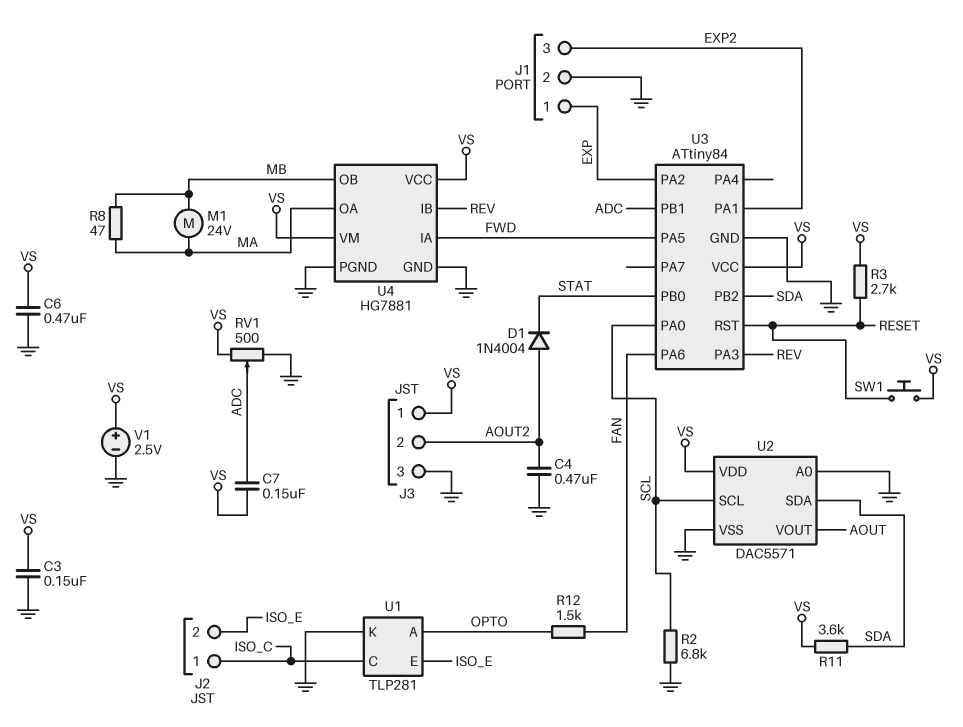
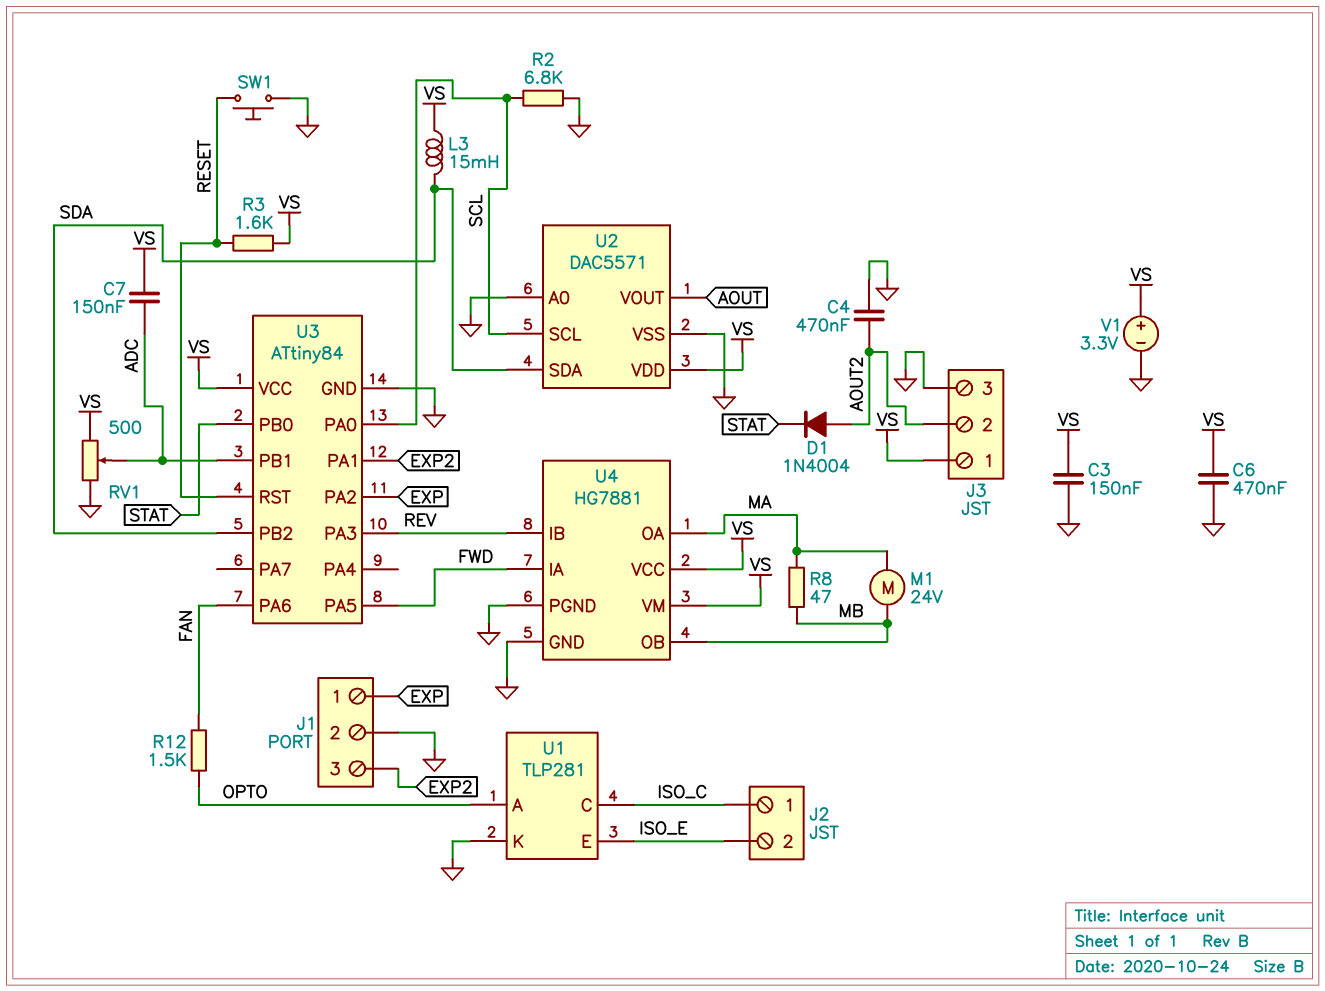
L3: none -> 15mH (SDA, VS)
R3: 2.7k (RESET, VS) -> 1.6k (RESET, VS)
R11: 3.6k (SDA, VS) -> none
SW1: button (RESET, VS) -> button (GND, RESET)
V1: 2.5V (plus VS, minus GND) -> 3.3V (plus VS, minus GND)

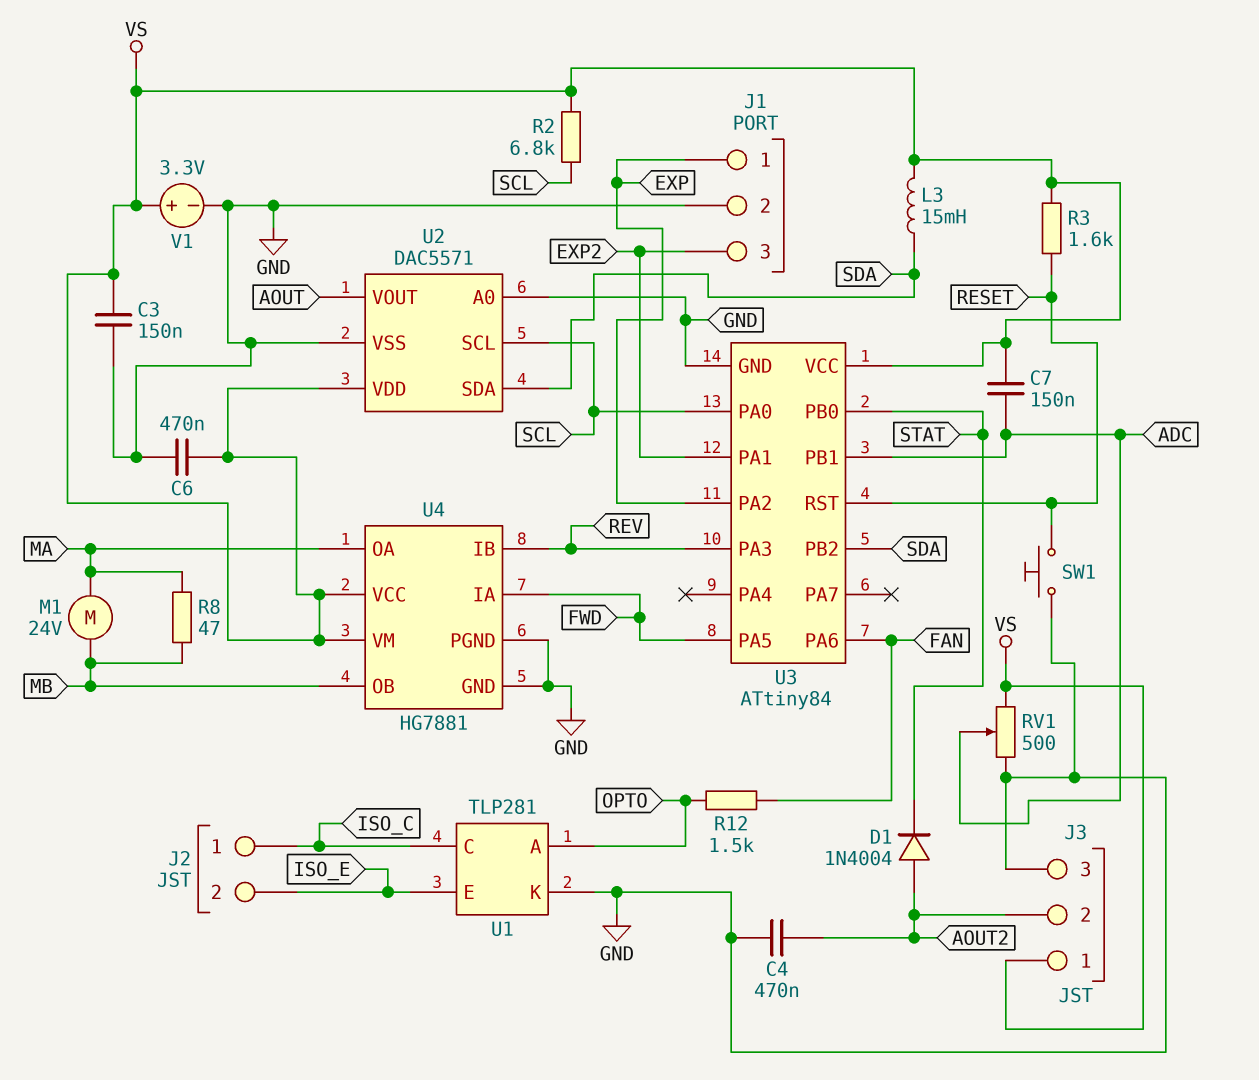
R2: 6.8k (GND, SCL) -> 6.8k (SCL, VS)

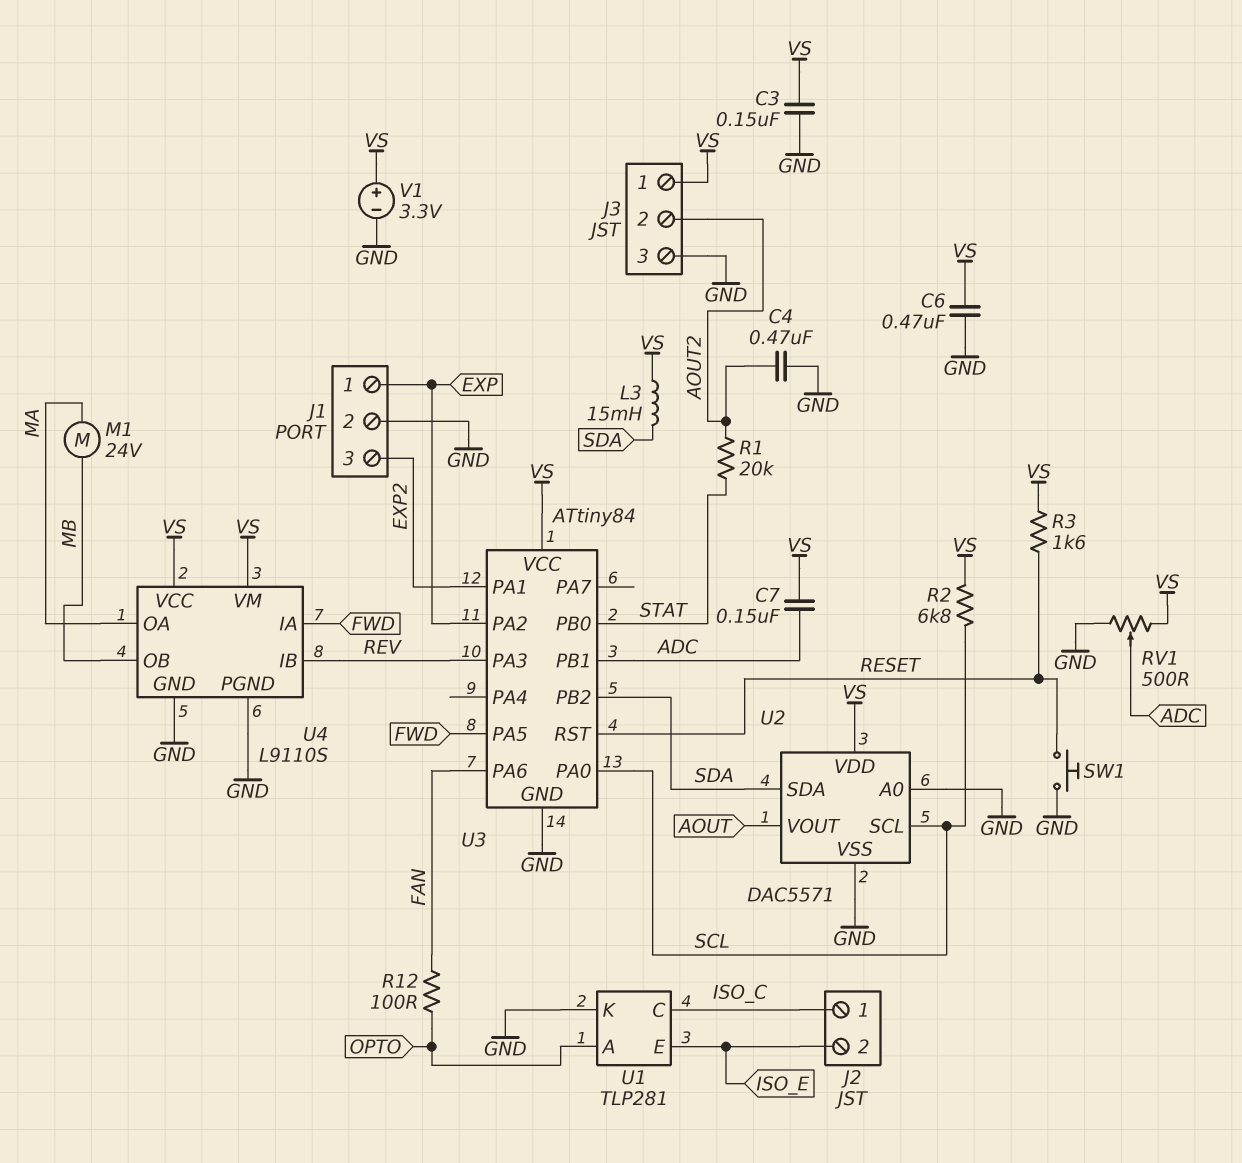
D1: diode 1N4004 (A AOUT2, K STAT) -> none
R1: none -> 20k (AOUT2, STAT)
R8: 47 (MA, MB) -> none
R12: 1.5k (FAN, OPTO) -> 100 (FAN, OPTO)
U4: HG7881 -> L9110S

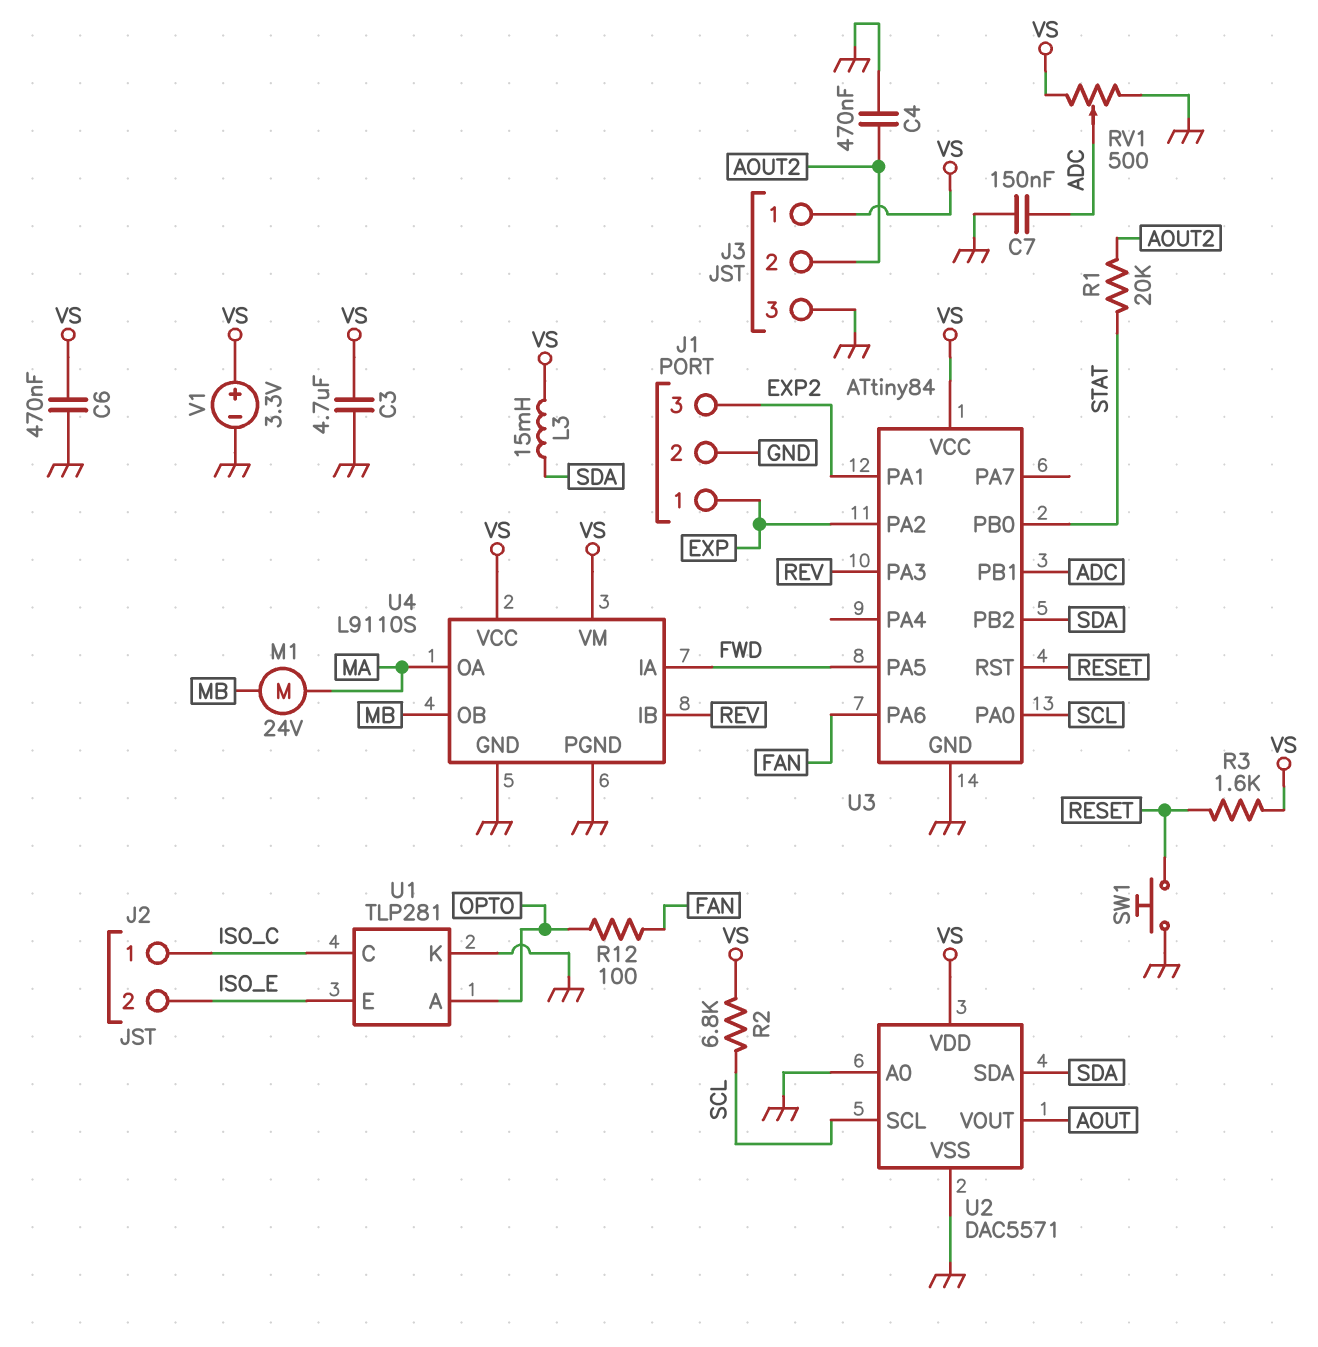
C3: 150nF (GND, VS) -> 4.7uF (GND, VS)
C7: 150nF (ADC, VS) -> 150nF (ADC, GND)

